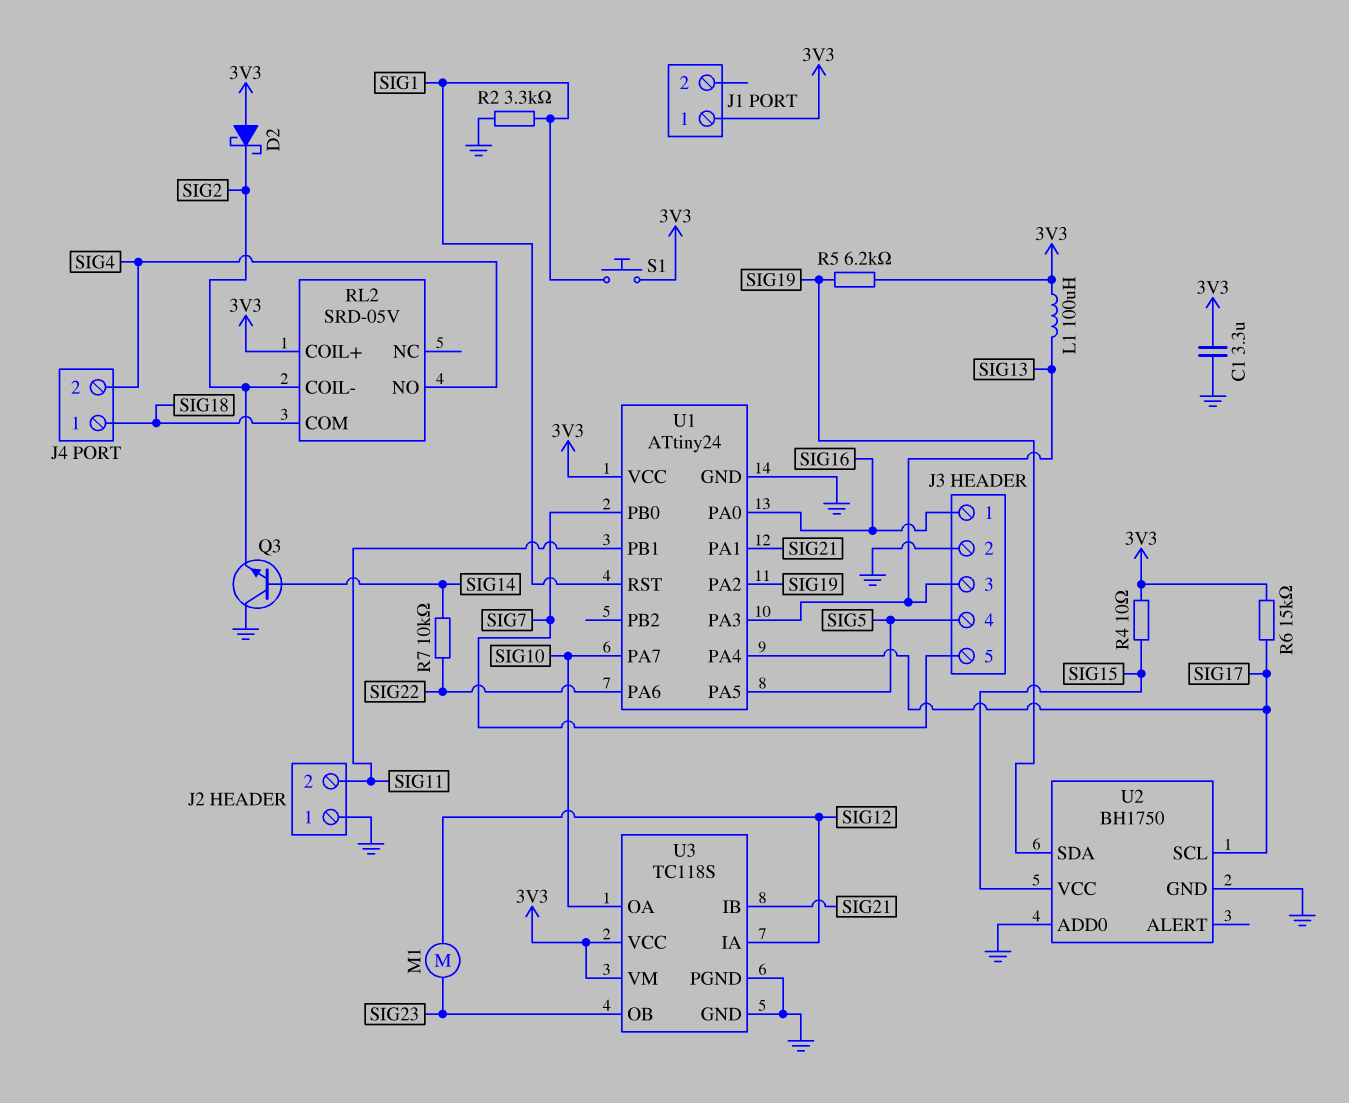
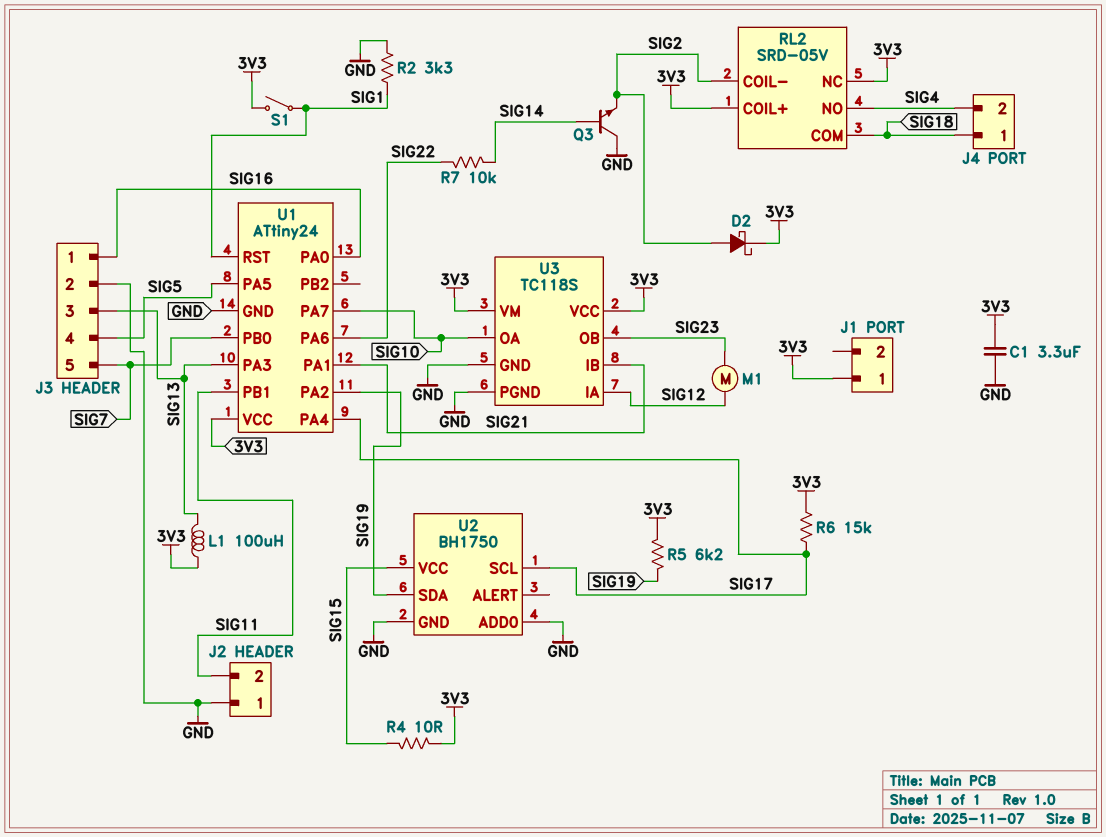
D2: schottky (A 3V3, K SIG2) -> schottky (A SIG2, K 3V3)
RL2 pin NC: none -> 3V3
S1: button (3V3, SIG1) -> switch (3V3, SIG1)

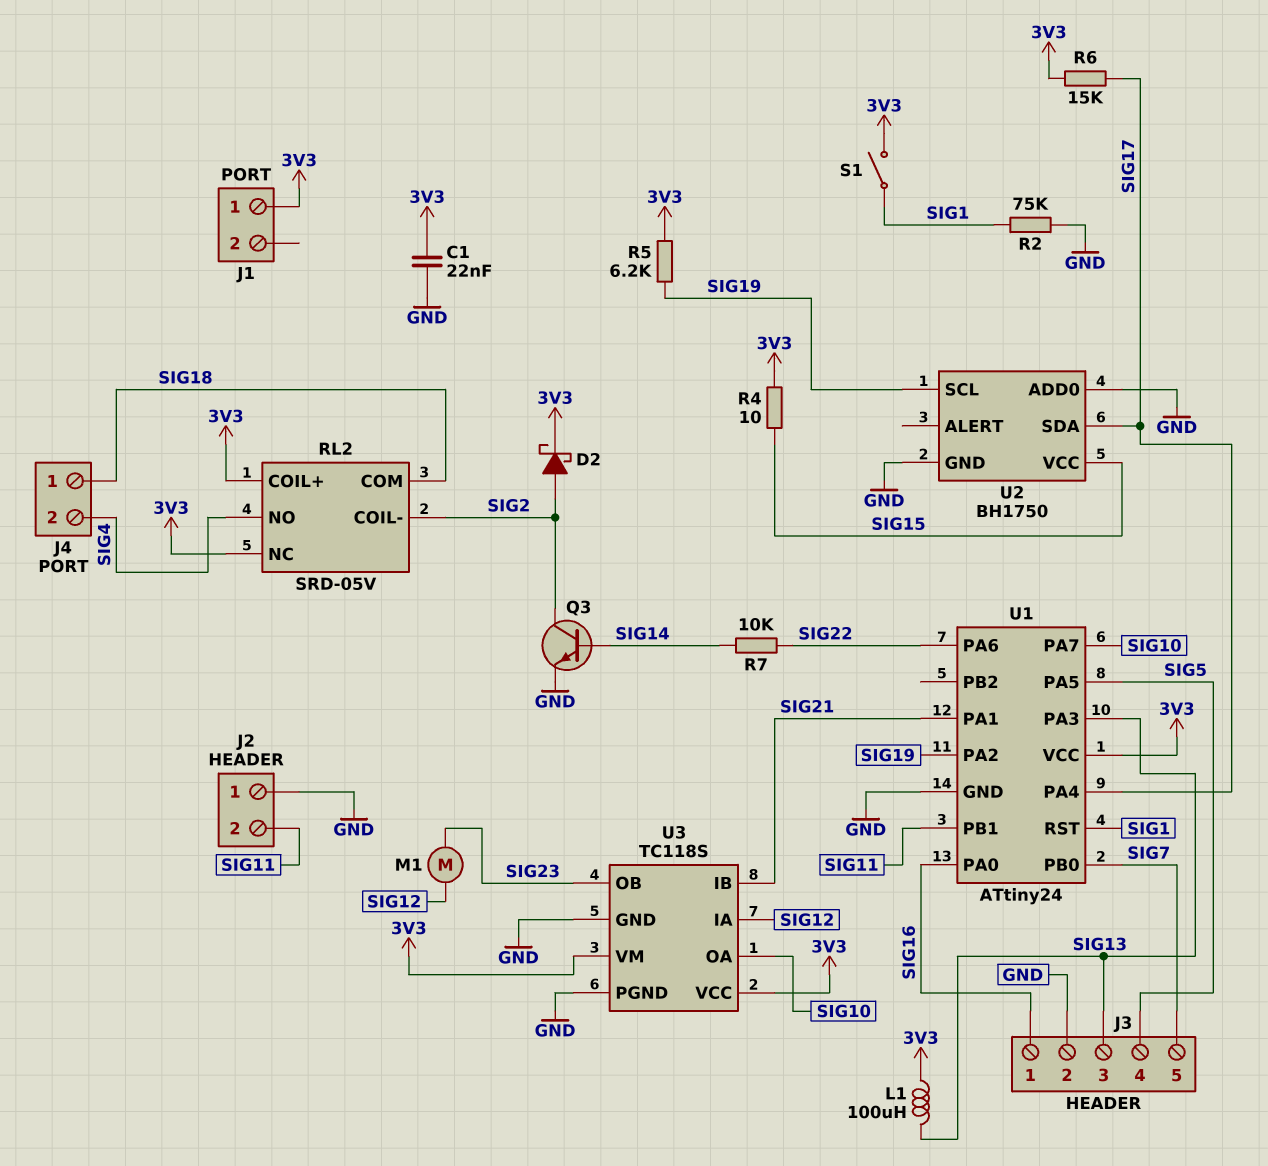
C1: 3.3uF (3V3, GND) -> 22nF (3V3, GND)
Q3: NPN (B SIG14, C GND, E SIG2) -> NPN (B SIG14, C SIG2, E GND)
R2: 3.3k (GND, SIG1) -> 75k (GND, SIG1)
U2 pin SCL: SIG17 -> SIG19
U2 pin SDA: SIG19 -> SIG17

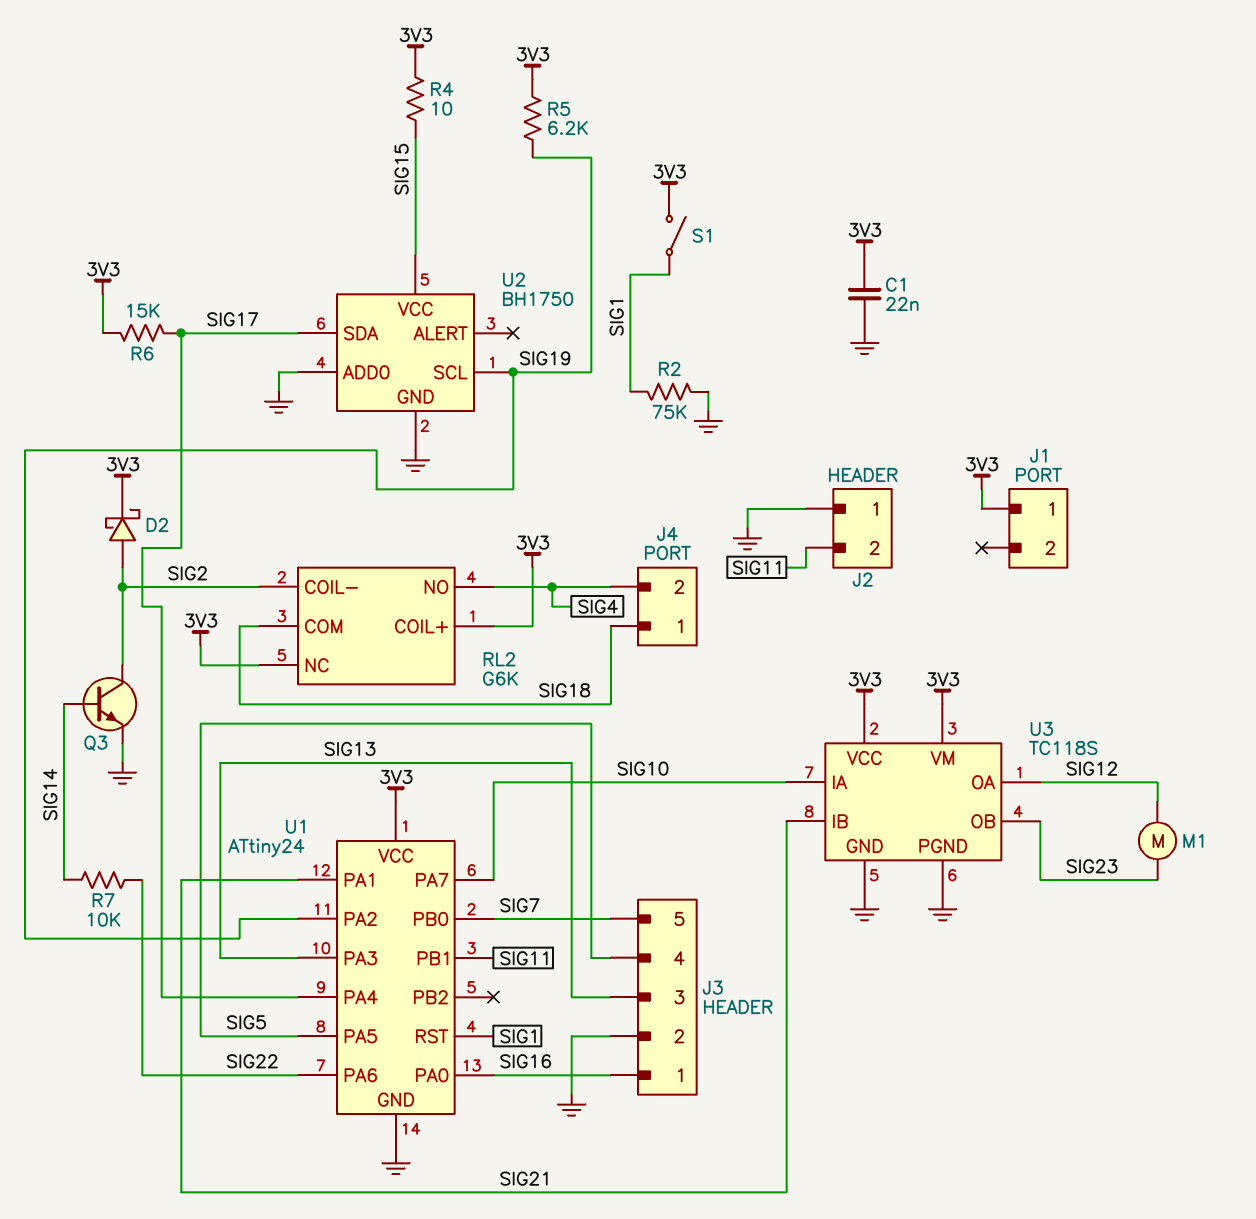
L1: 100uH (3V3, SIG13) -> none
RL2: SRD-05V -> G6K
U3 pin IA: SIG12 -> SIG10
U3 pin OA: SIG10 -> SIG12

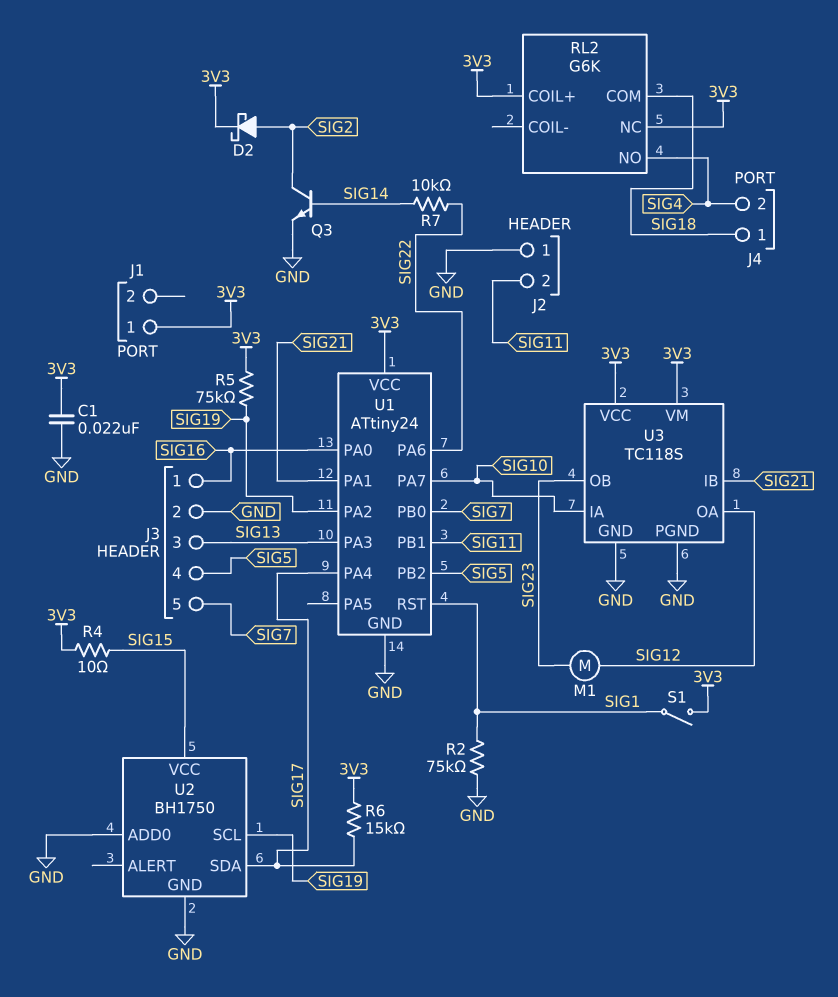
R5: 6.2k (3V3, SIG19) -> 75k (3V3, SIG19)
RL2 pin COIL-: SIG2 -> none
U1 pin PA5: SIG5 -> none
U1 pin PB2: none -> SIG5

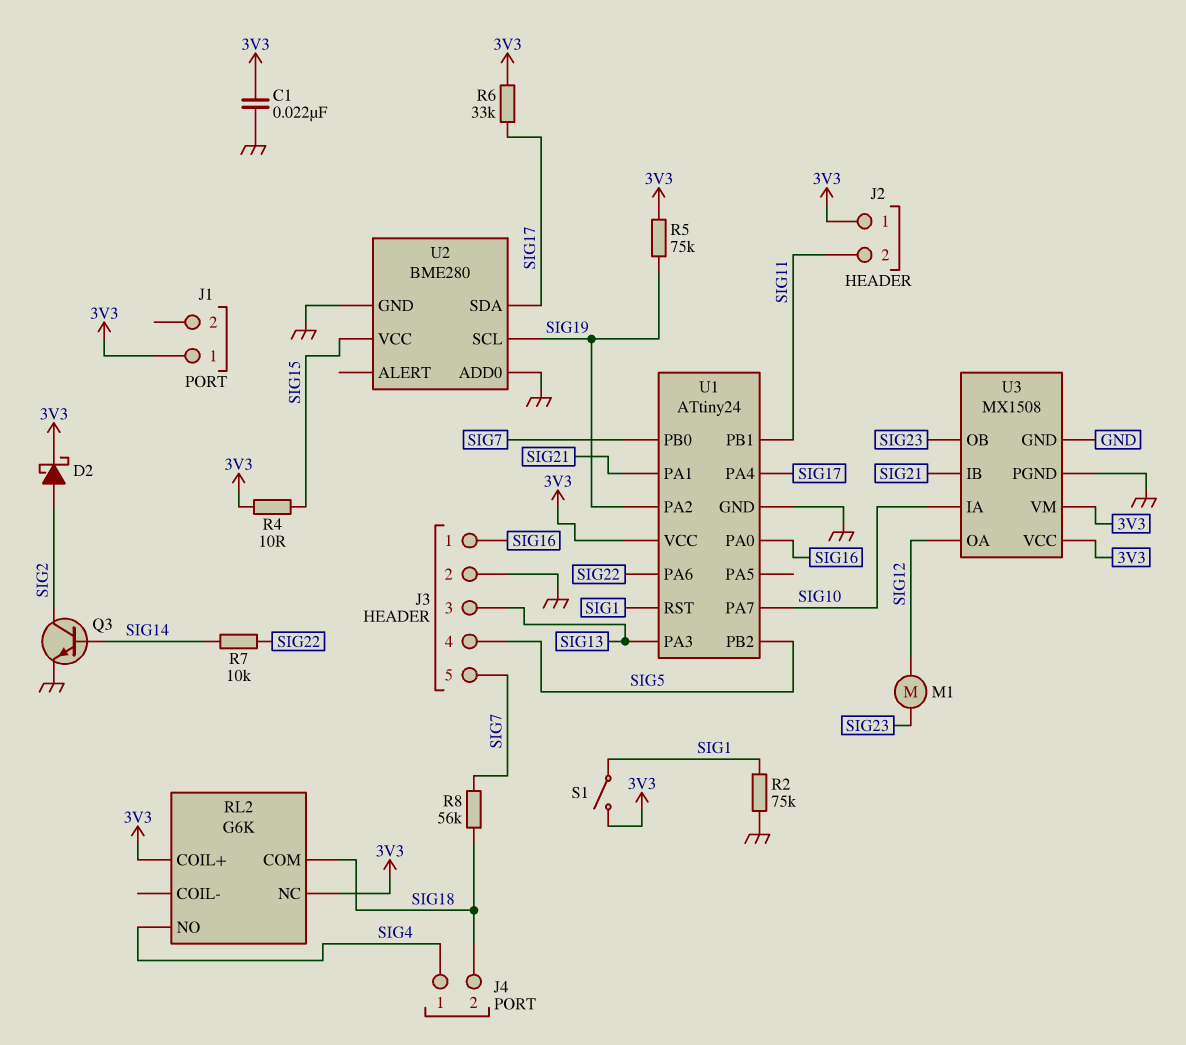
J2 pin 1: GND -> 3V3
J4 pin 1: SIG18 -> SIG4
J4 pin 2: SIG4 -> SIG18
R6: 15k (3V3, SIG17) -> 33k (3V3, SIG17)
R8: none -> 56k (SIG7, SIG18)
U2: BH1750 -> BME280
U3: TC118S -> MX1508

